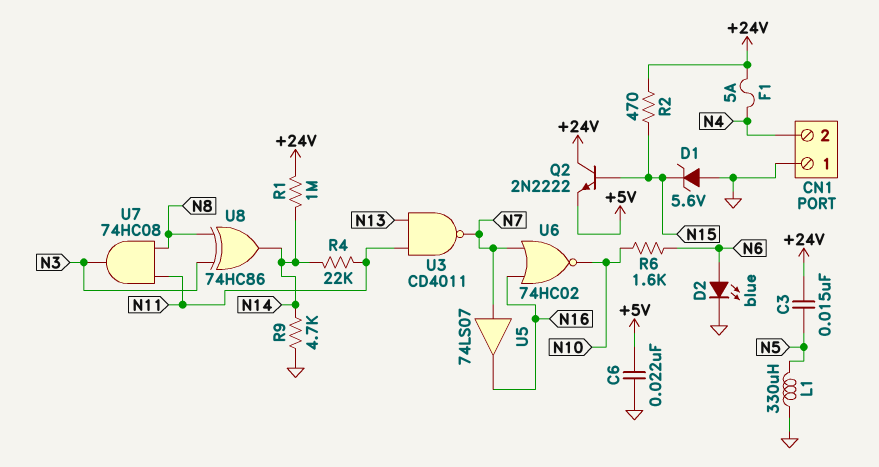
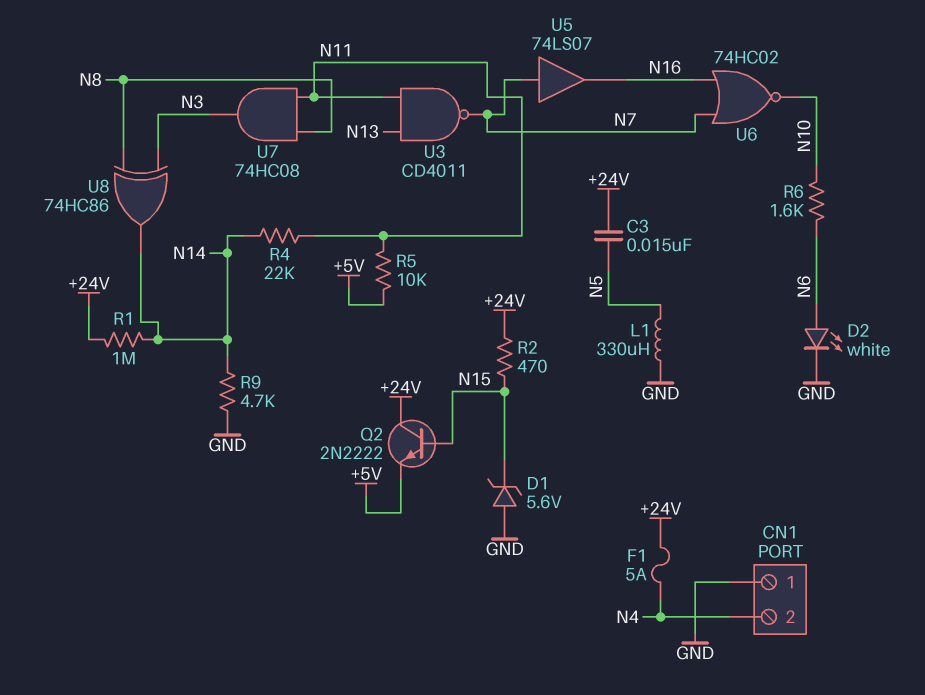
C6: 22nF (+5V, GND) -> none
D2: LED blue (A N6, K GND) -> LED white (A N6, K GND)
R5: none -> 10k (+5V, N11)

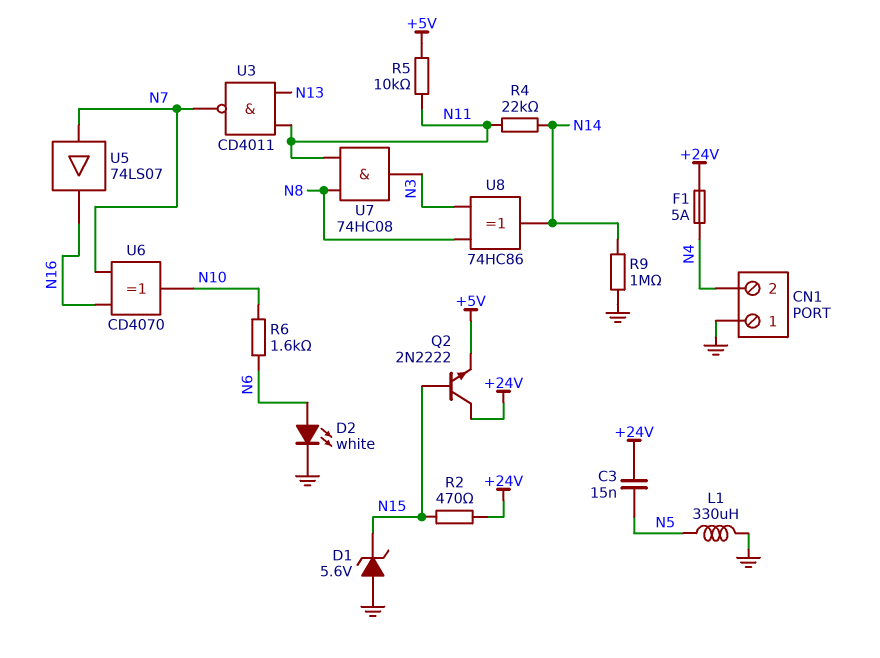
R1: 1M (+24V, N14) -> none
R9: 4.7k (GND, N14) -> 1M (GND, N14)
U6: NOR 74HC02 (in N7, in N16, out N10) -> XOR CD4070 (in N7, in N16, out N10)

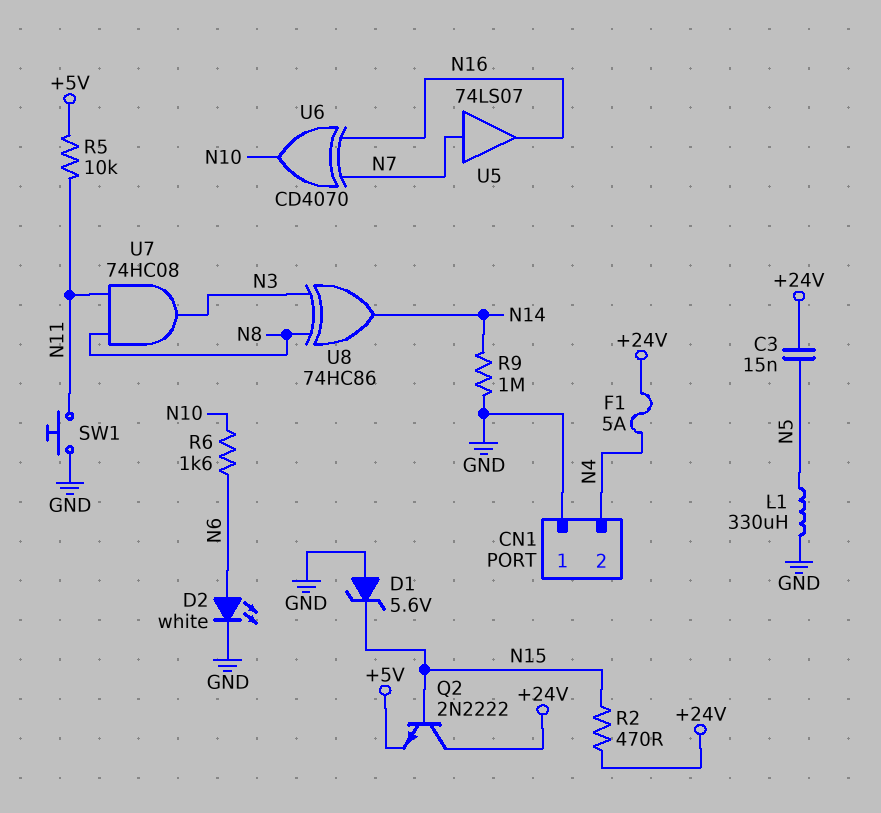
R4: 22k (N11, N14) -> none
SW1: none -> button (GND, N11)
U3: NAND CD4011 (in N11, in N13, out N7) -> none

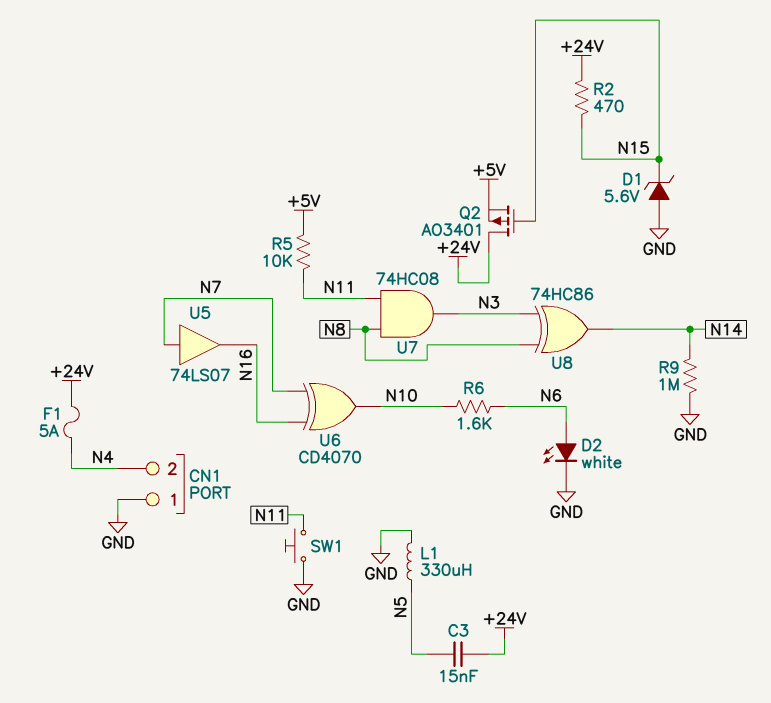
Q2: NPN 2N2222 (B N15, C +24V, E +5V) -> PMOS AO3401 (G N15, D +24V, S +5V)

